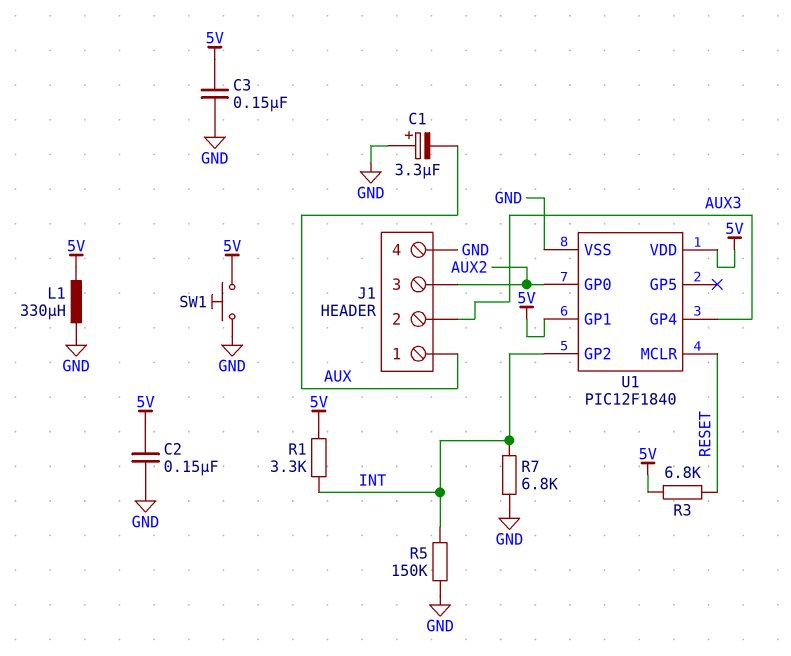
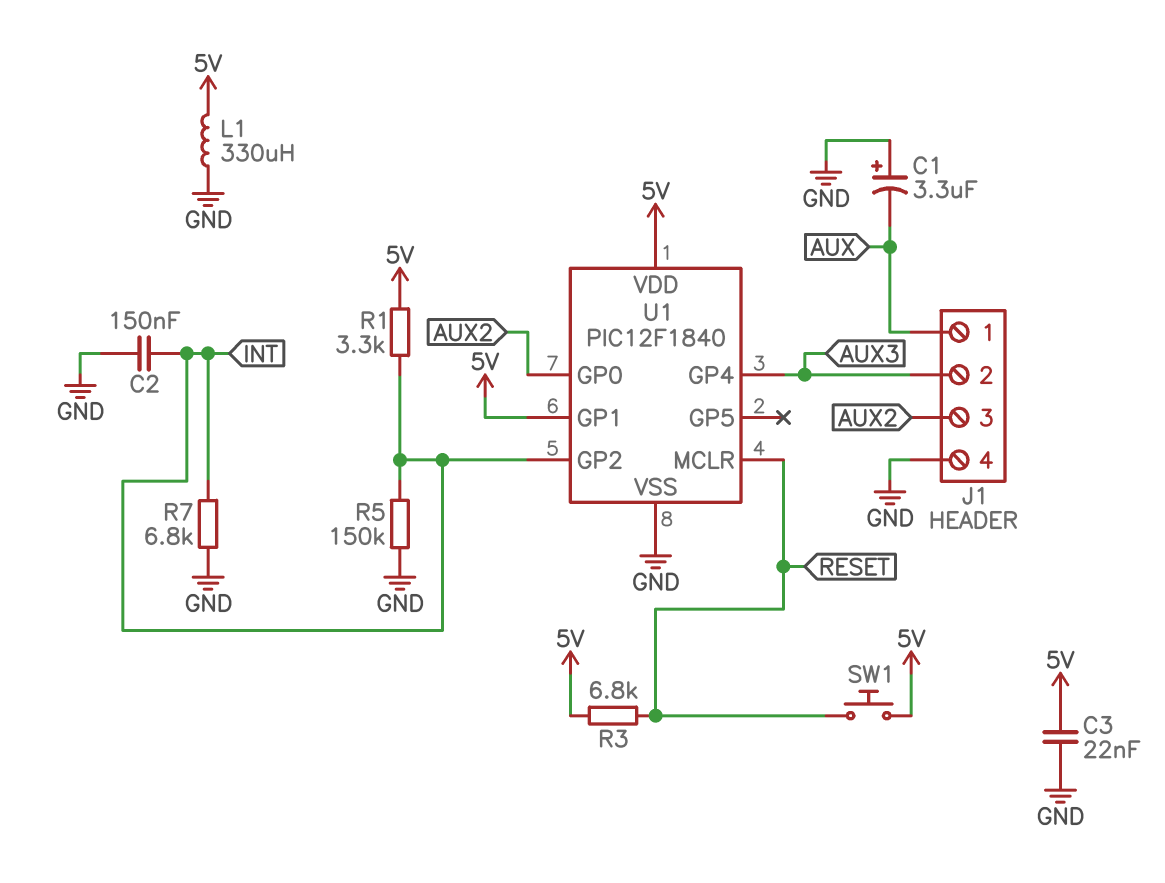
C2: 150nF (5V, GND) -> 150nF (GND, INT)
C3: 150nF (5V, GND) -> 22nF (5V, GND)
SW1: button (5V, GND) -> button (5V, RESET)

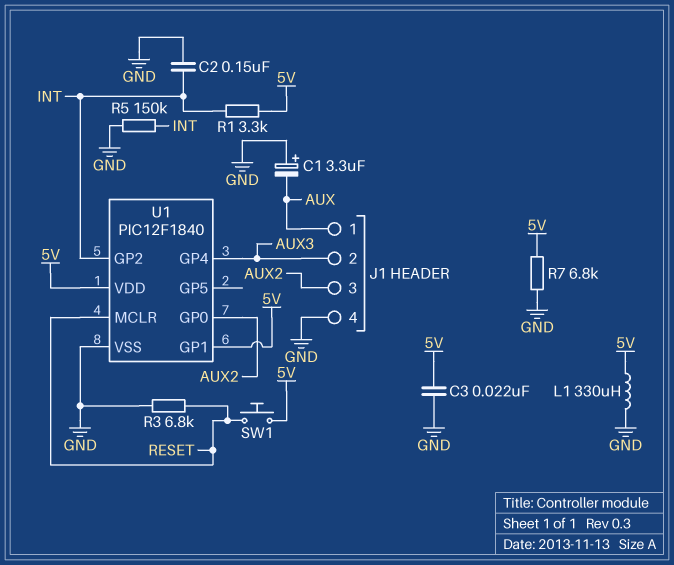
R3: 6.8k (5V, RESET) -> 6.8k (GND, RESET)
R7: 6.8k (GND, INT) -> 6.8k (5V, GND)

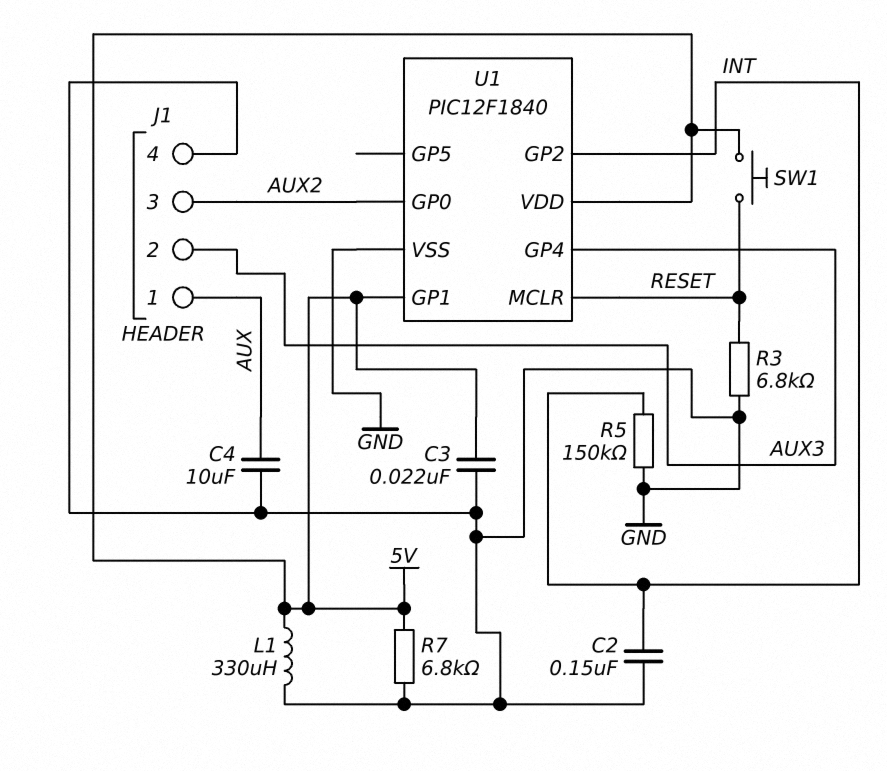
C1: 3.3uF (plus GND, minus AUX) -> none
C4: none -> 10uF (AUX, GND)
R1: 3.3k (5V, INT) -> none

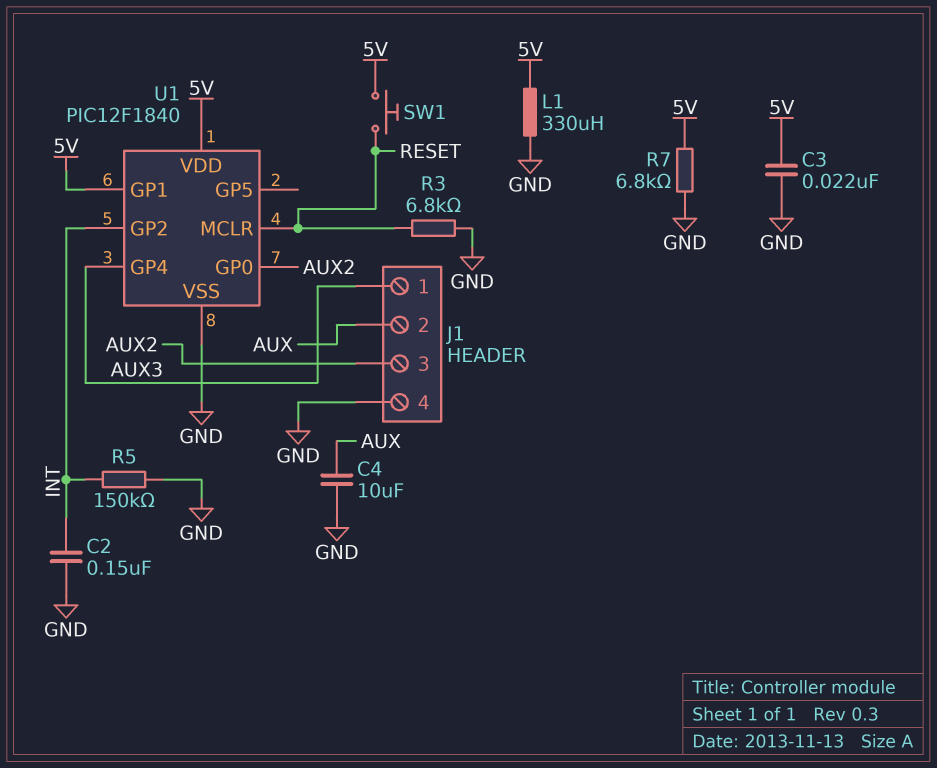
J1 pin 1: AUX -> AUX3
J1 pin 2: AUX3 -> AUX

